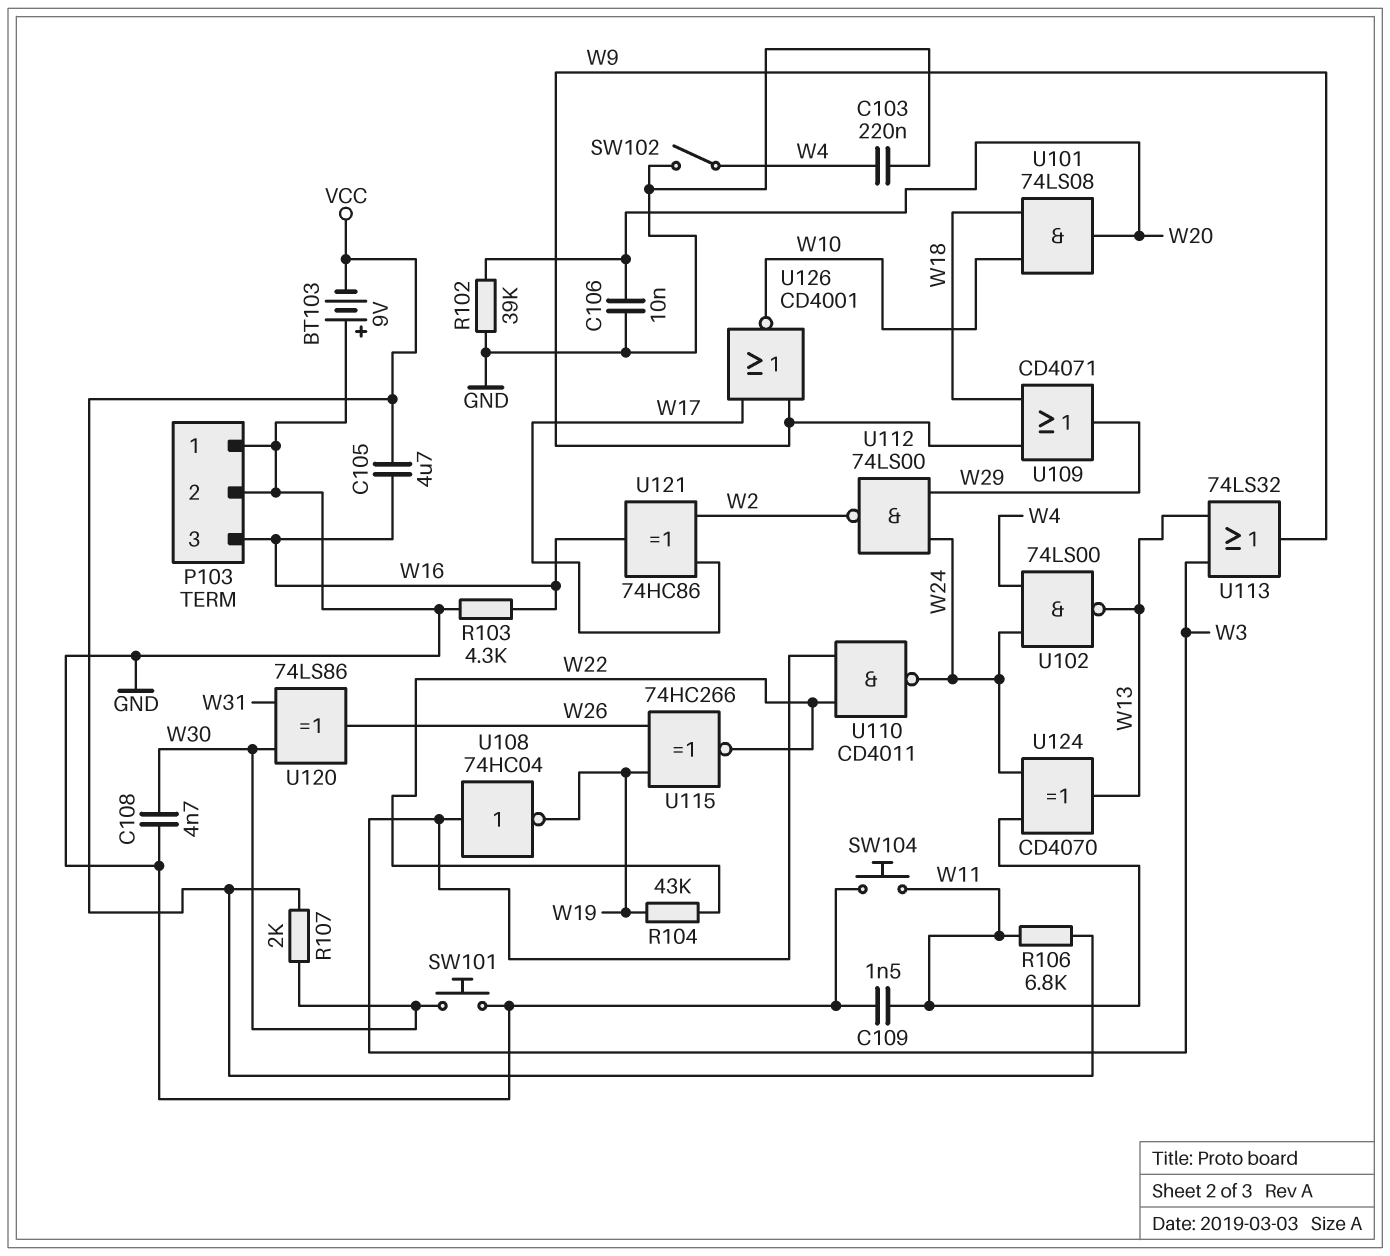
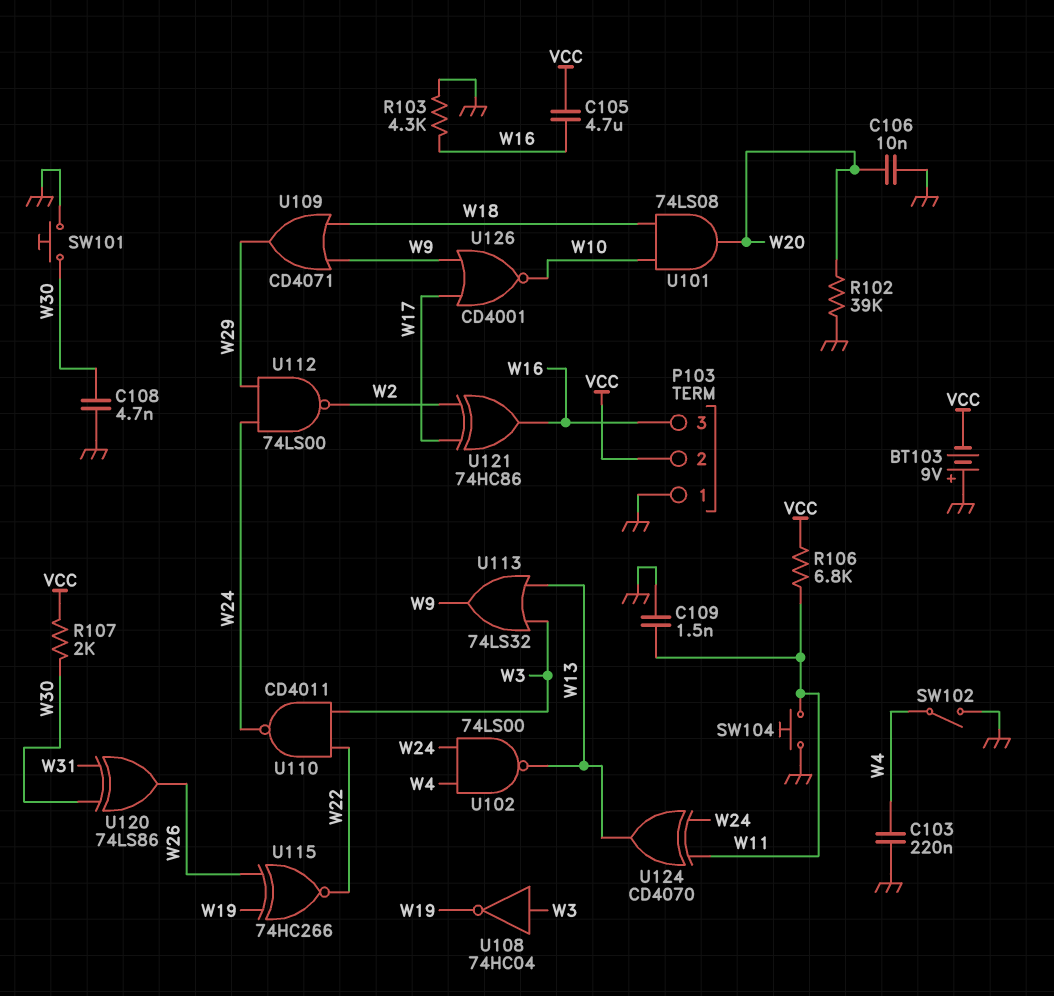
P103 pin 2: GND -> VCC
R104: 43k (W19, W22) -> none

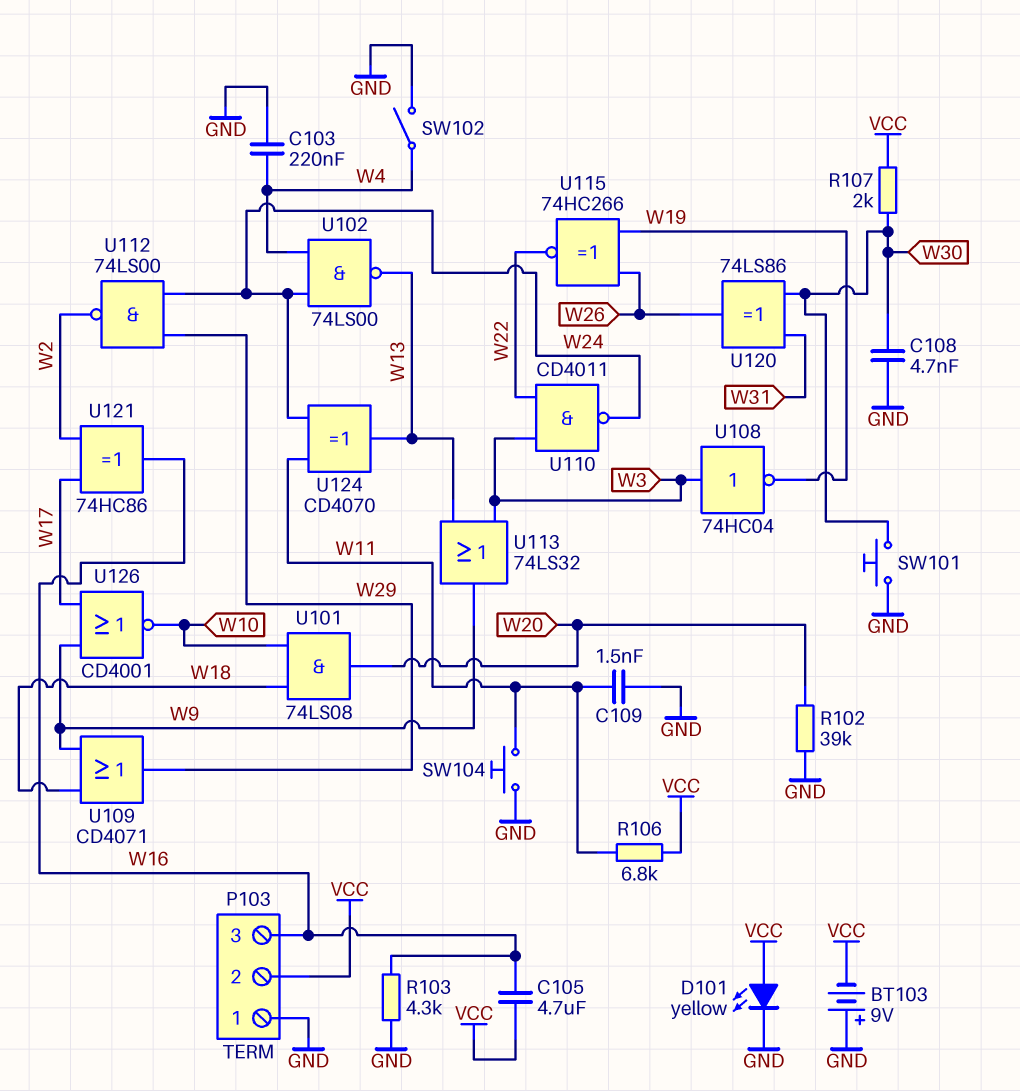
C106: 10nF (GND, W20) -> none
D101: none -> LED yellow (A VCC, K GND)

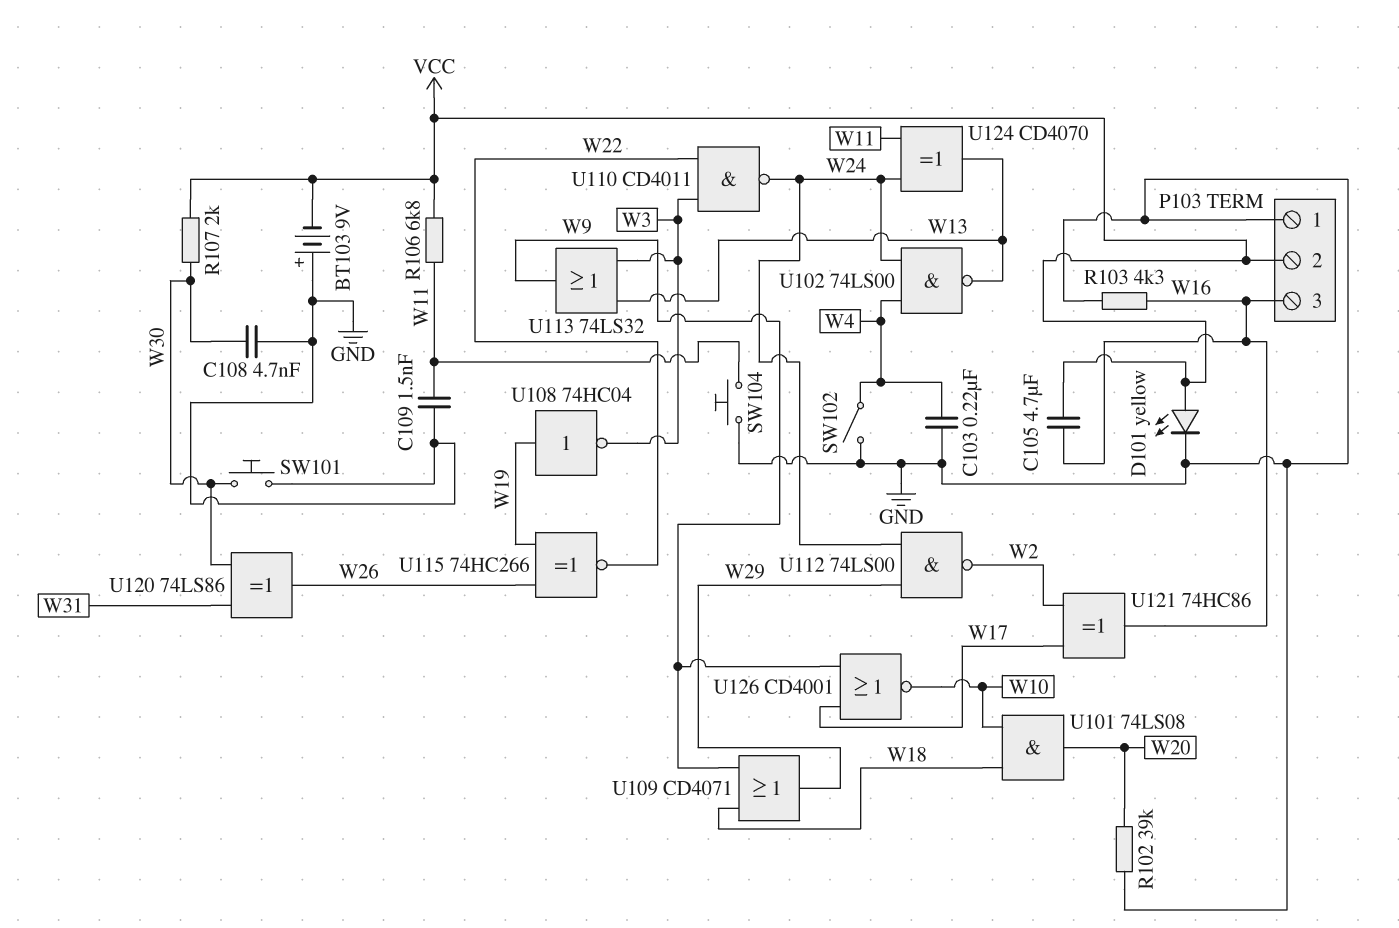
U108: NOT 74HC04 (in W3, out W19) -> NOT 74HC04 (in W19, out W3)

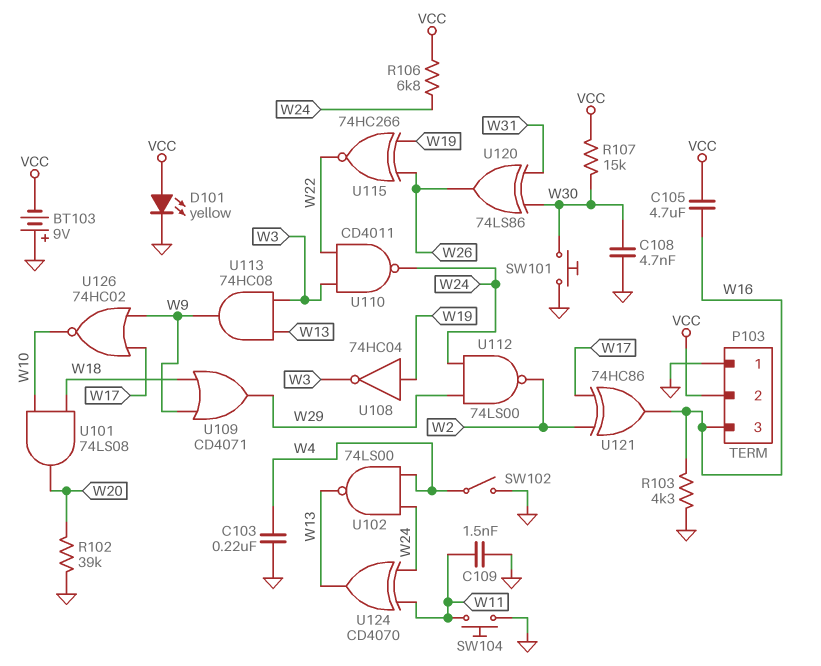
R106: 6.8k (VCC, W11) -> 6.8k (VCC, W24)
R107: 2k (VCC, W30) -> 15k (VCC, W30)
U113: OR 74LS32 (in W3, in W13, out W9) -> AND 74HC08 (in W3, in W13, out W9)
U126: NOR CD4001 (in W9, in W17, out W10) -> NOR 74HC02 (in W9, in W17, out W10)

